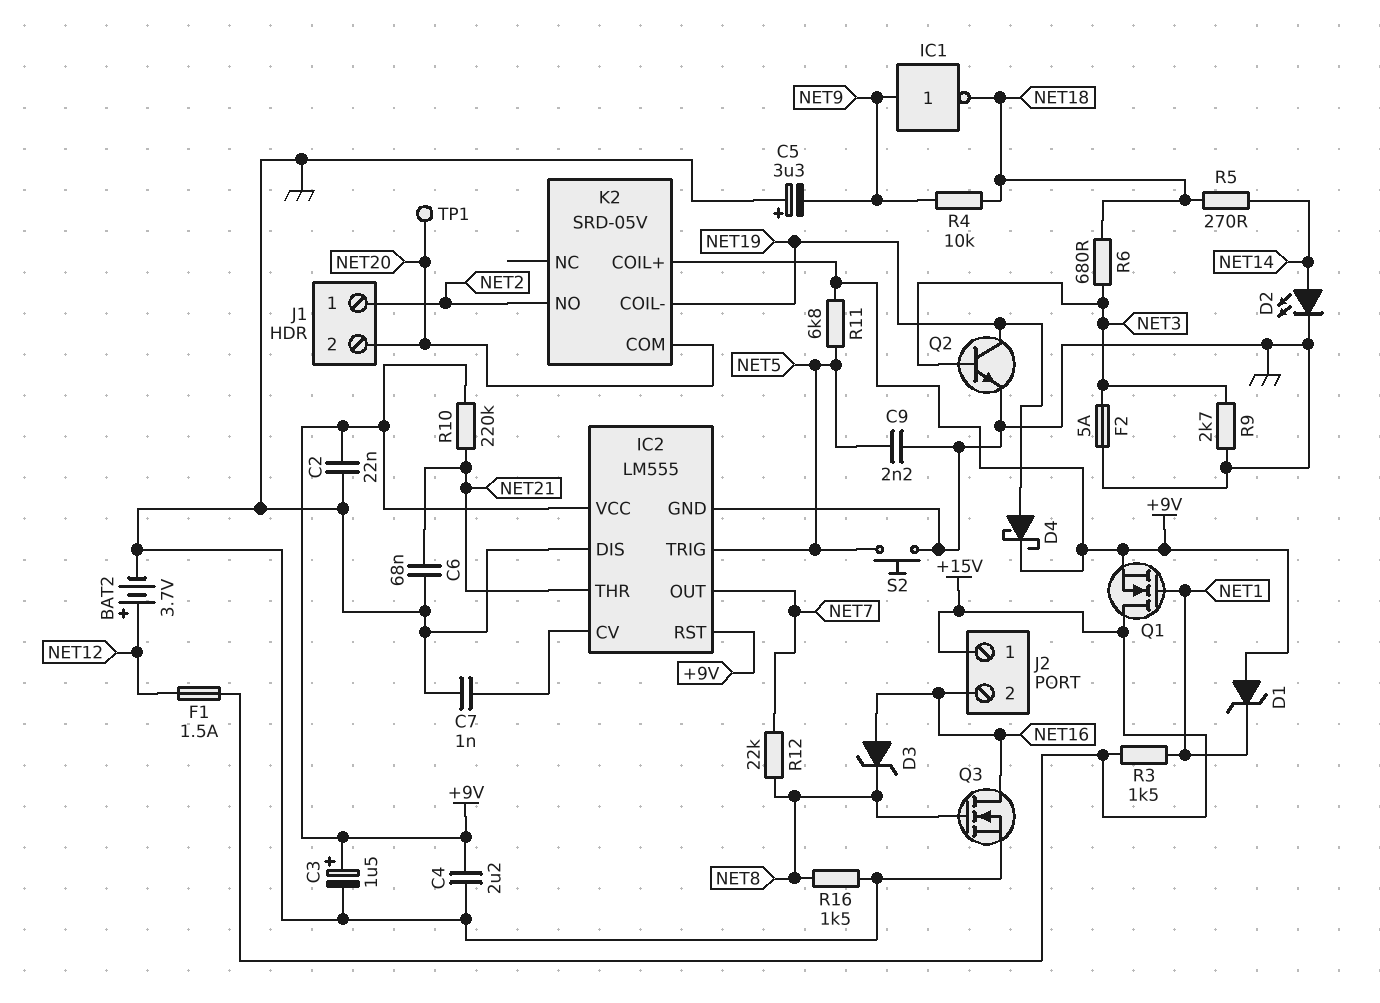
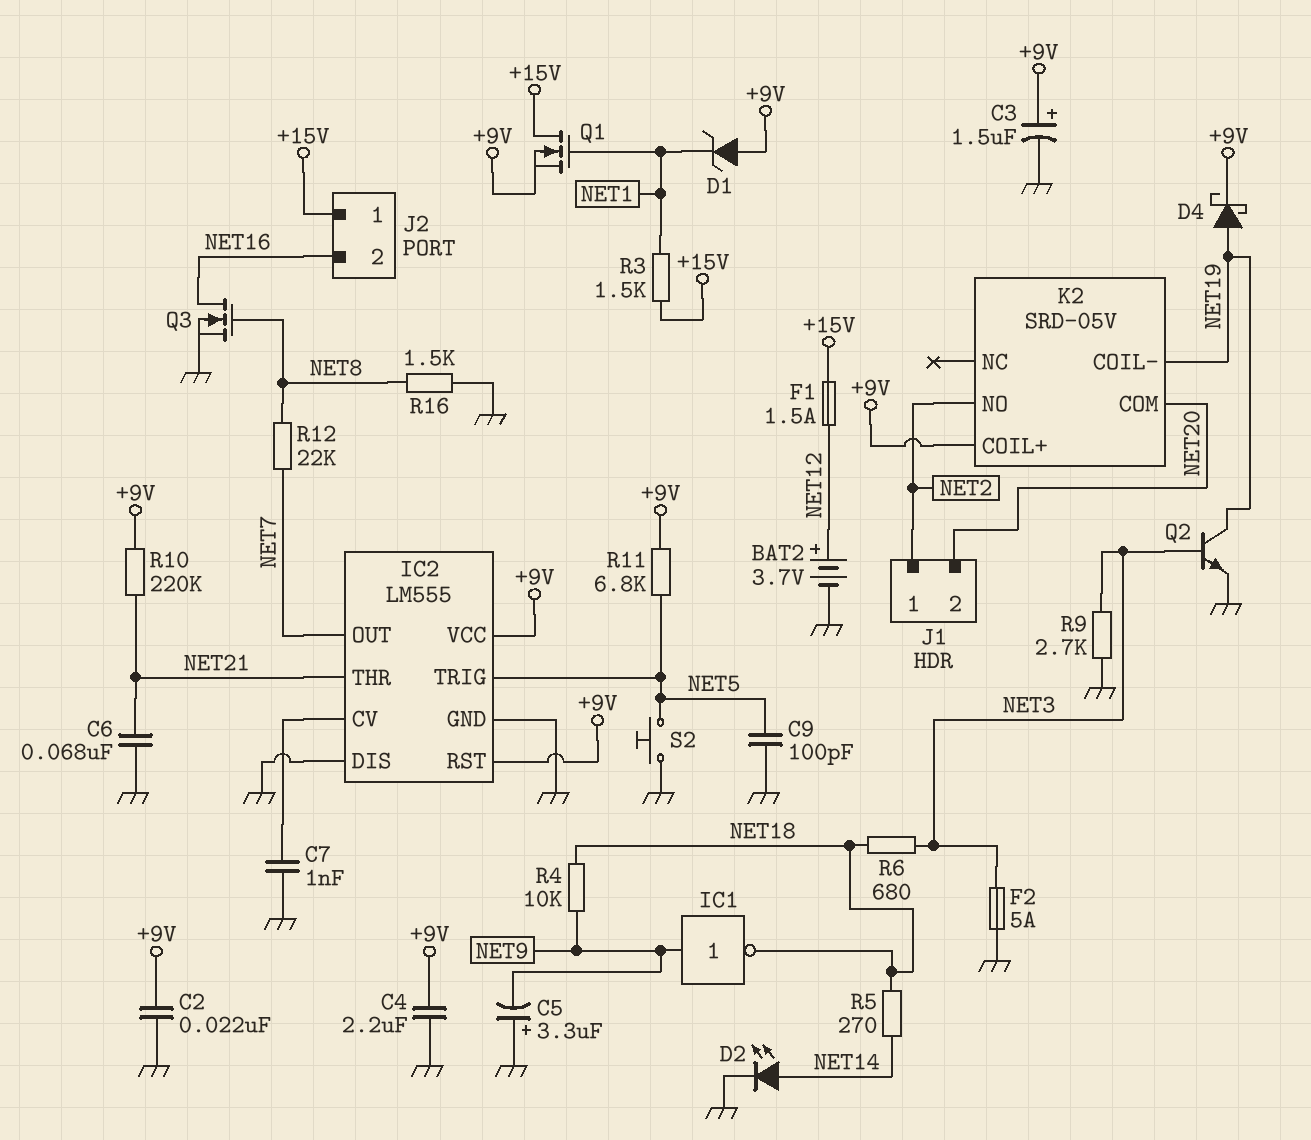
C9: 2.2nF (GND, NET5) -> 100pF (GND, NET5)
D3: zener (A NET16, K NET8) -> none
TP1: test point (NET20) -> none

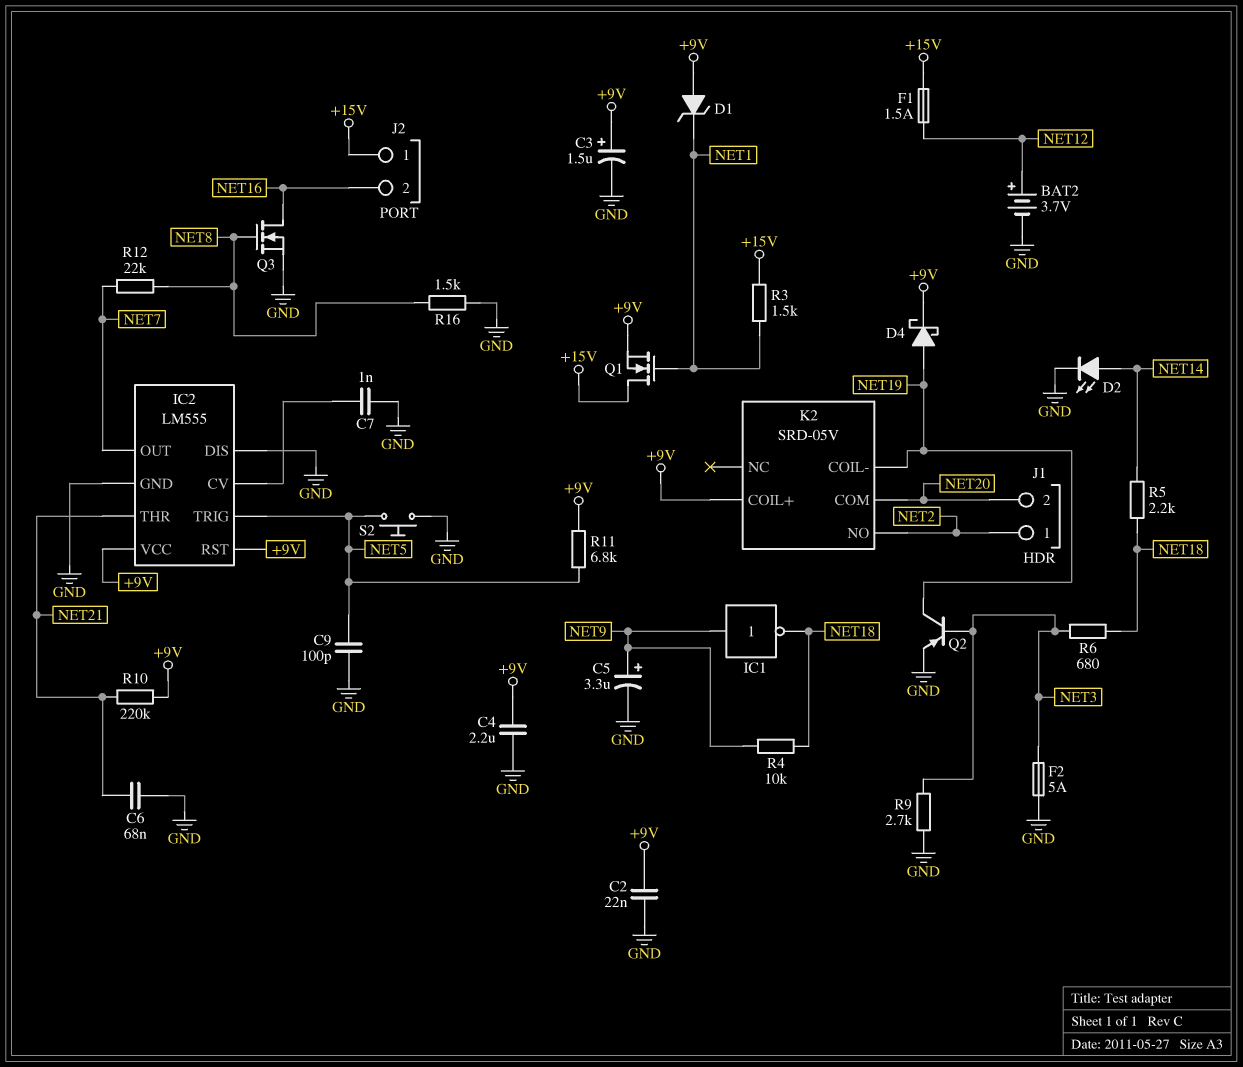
C5: 3.3uF (plus GND, minus NET9) -> 3.3uF (plus NET9, minus GND)
Q2: NPN (B NET3, C NET19, E GND) -> PNP (B NET3, C NET19, E GND)
R5: 270 (NET14, NET18) -> 2.2k (NET14, NET18)

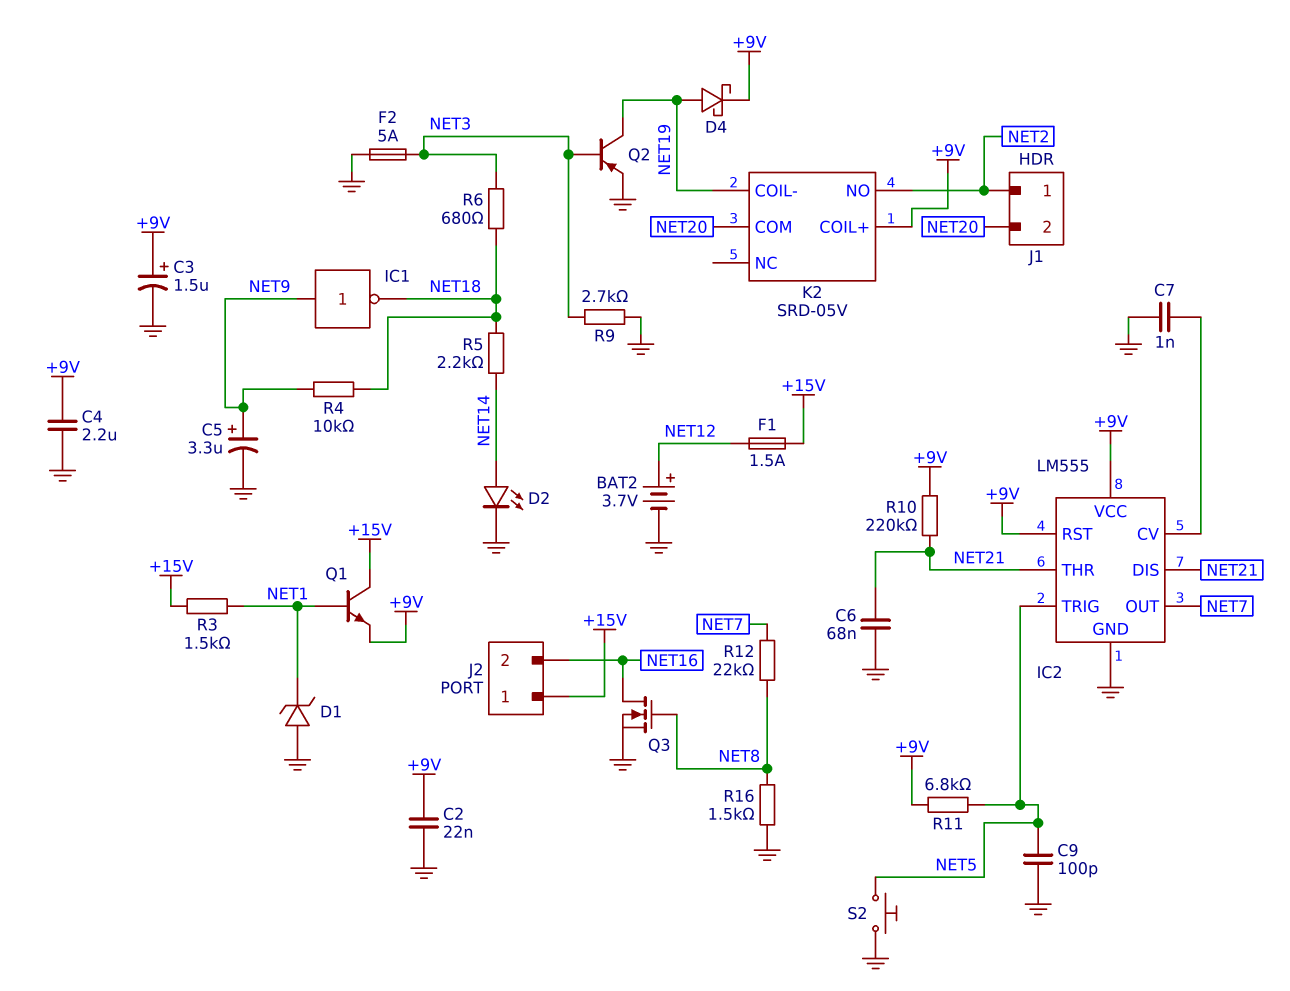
D1: zener (A +9V, K NET1) -> zener (A GND, K NET1)
IC2 pin DIS: GND -> NET21
Q1: NMOS (G NET1, D +15V, S +9V) -> NPN (B NET1, C +15V, E +9V)

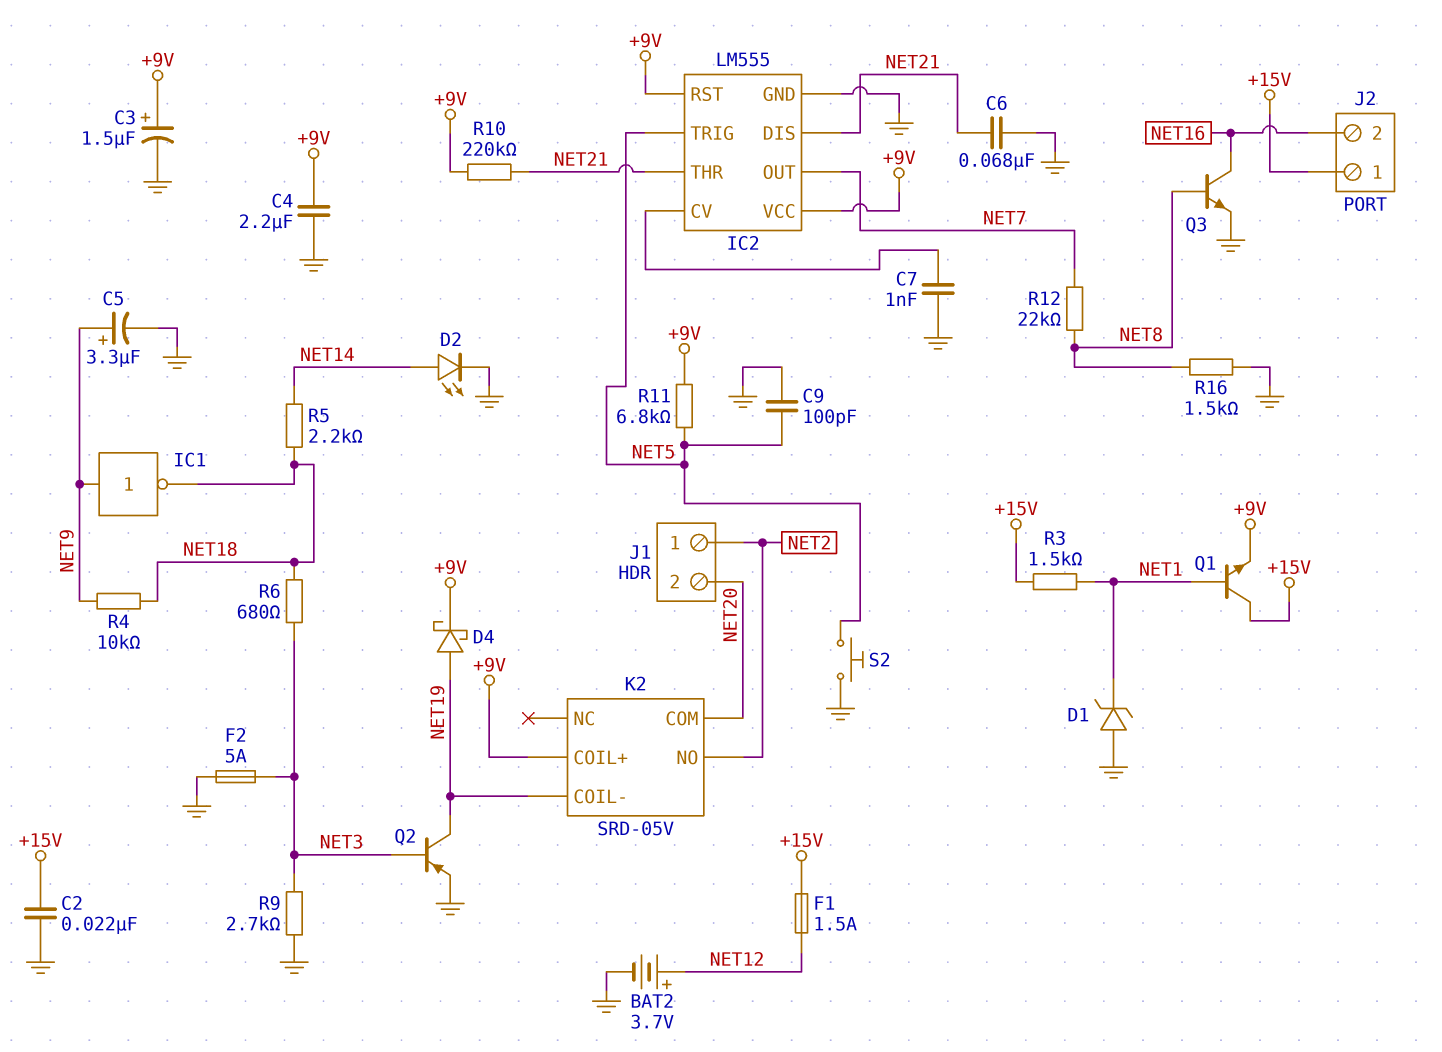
C2: 22nF (+9V, GND) -> 22nF (+15V, GND)
Q3: NMOS (G NET8, D NET16, S GND) -> NPN (B NET8, C NET16, E GND)

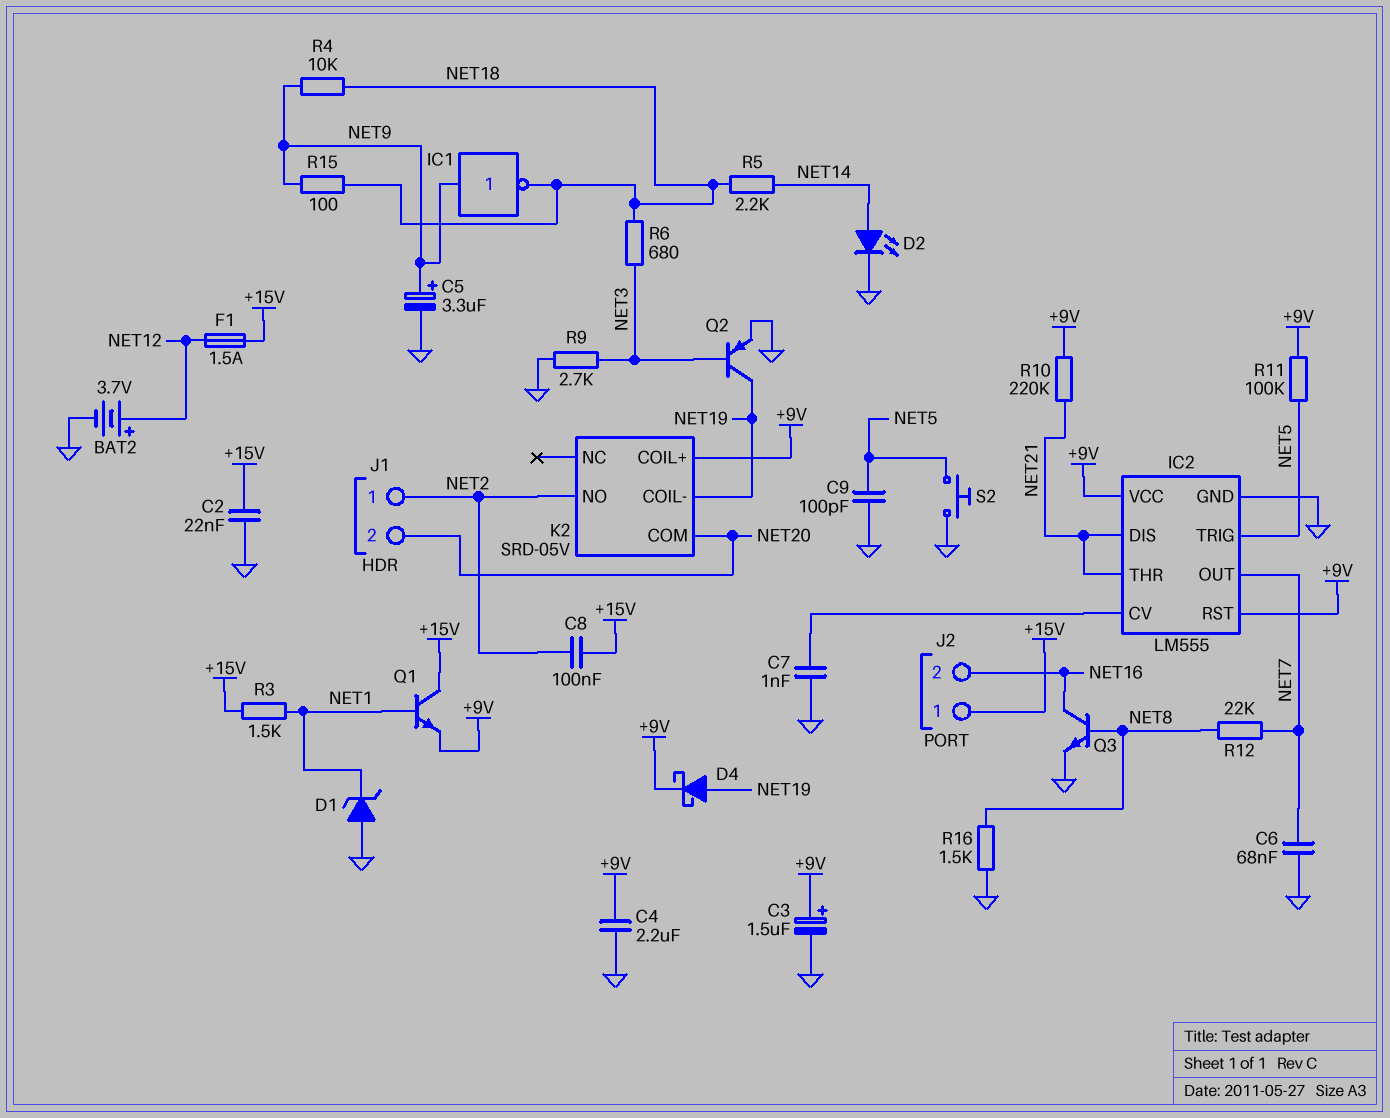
C6: 68nF (GND, NET21) -> 68nF (GND, NET7)
C8: none -> 100nF (+15V, NET2)
F2: 5A (GND, NET3) -> none
R11: 6.8k (+9V, NET5) -> 100k (+9V, NET5)
R15: none -> 100 (NET9, NET18)

